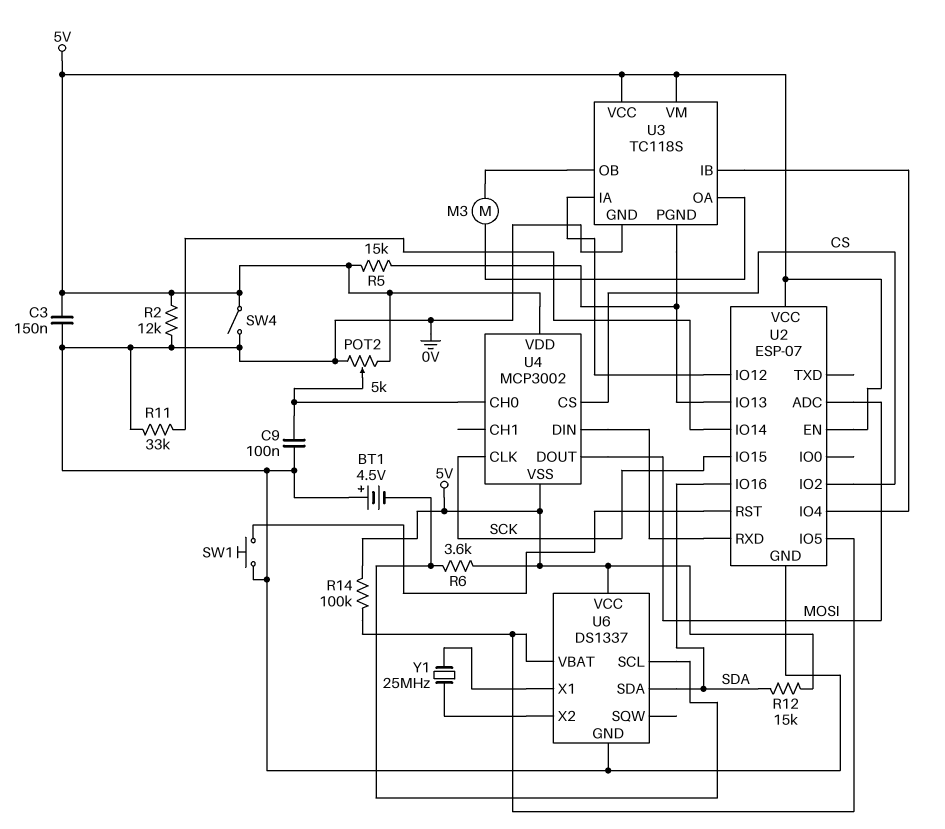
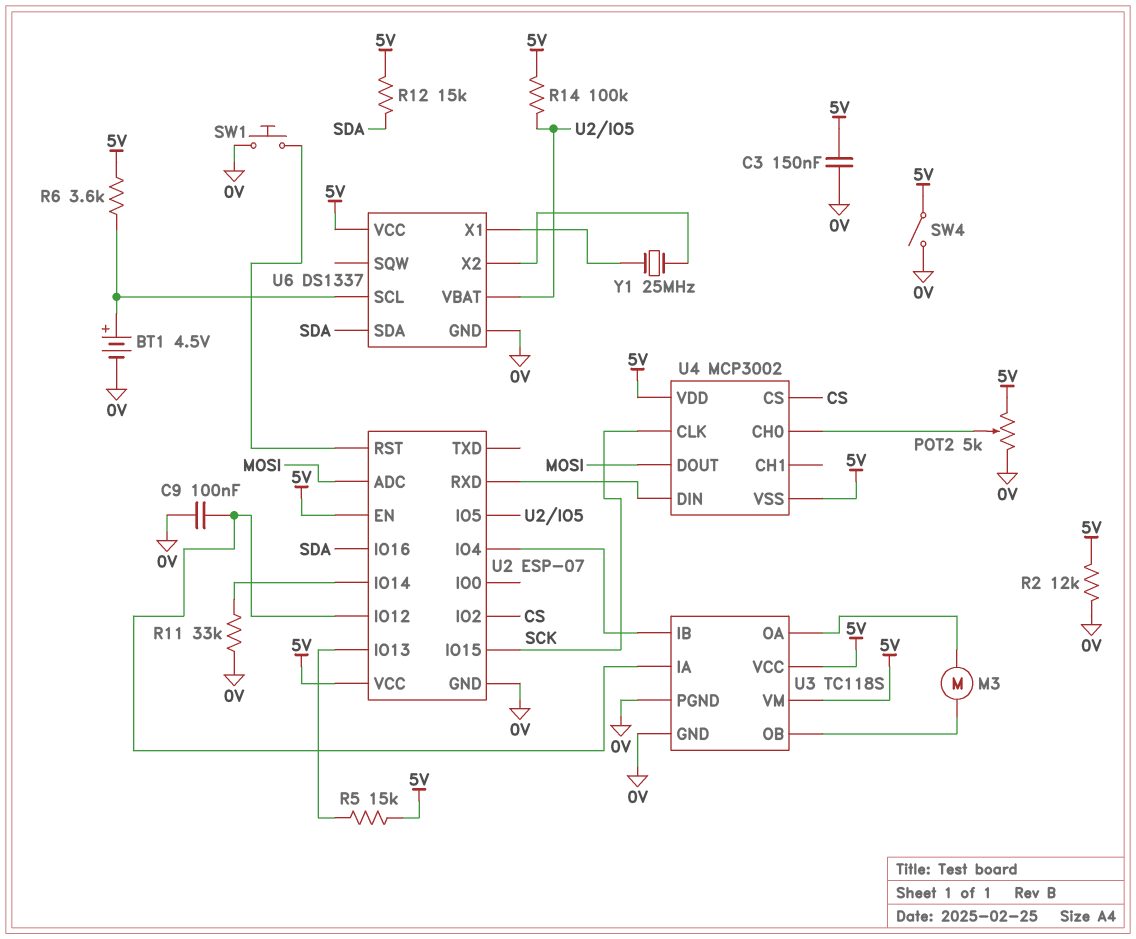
BT1: 4.5V (plus 0V, minus U6/SCL) -> 4.5V (plus U6/SCL, minus 0V)
C9: 100nF (0V, U4/CH0) -> 100nF (0V, U2/IO12)
U3 pin PGND: U2/IO13 -> 0V

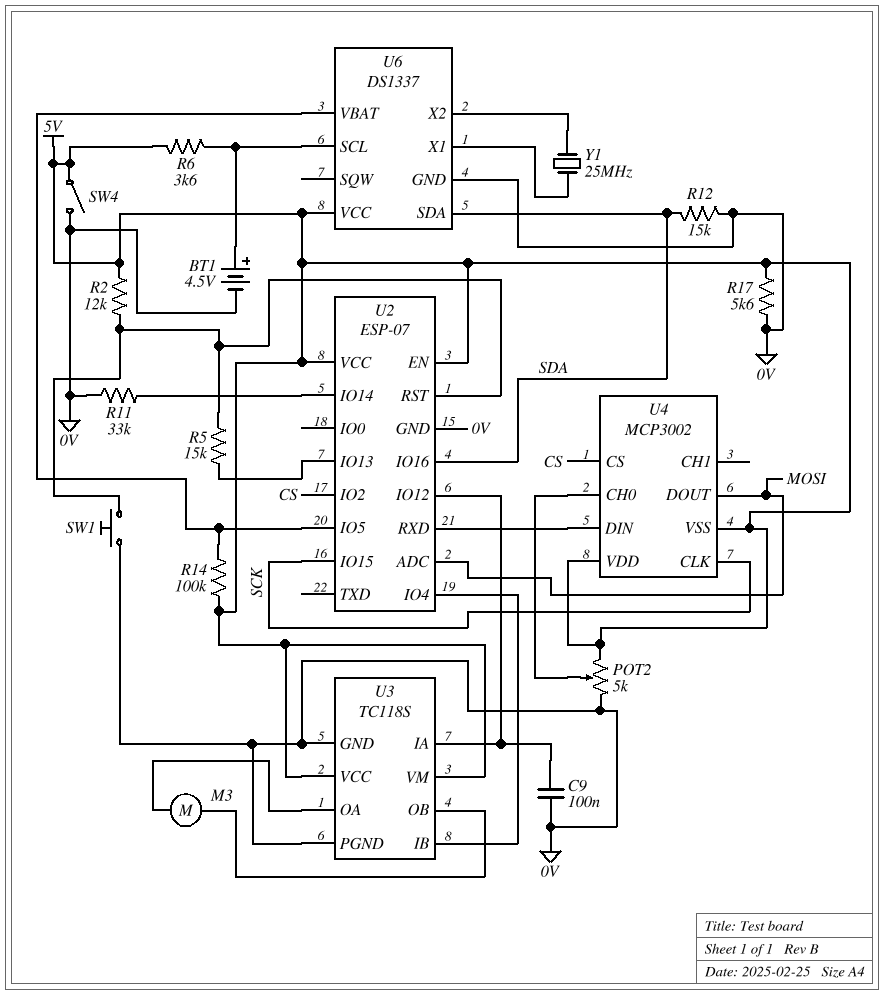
C3: 150nF (0V, 5V) -> none
R2: 12k (0V, 5V) -> 12k (5V, U2/RST)
R5: 15k (5V, U2/IO13) -> 15k (U2/IO13, U2/RST)
R12: 15k (5V, SDA) -> 15k (0V, SDA)
R17: none -> 5.6k (0V, 5V)

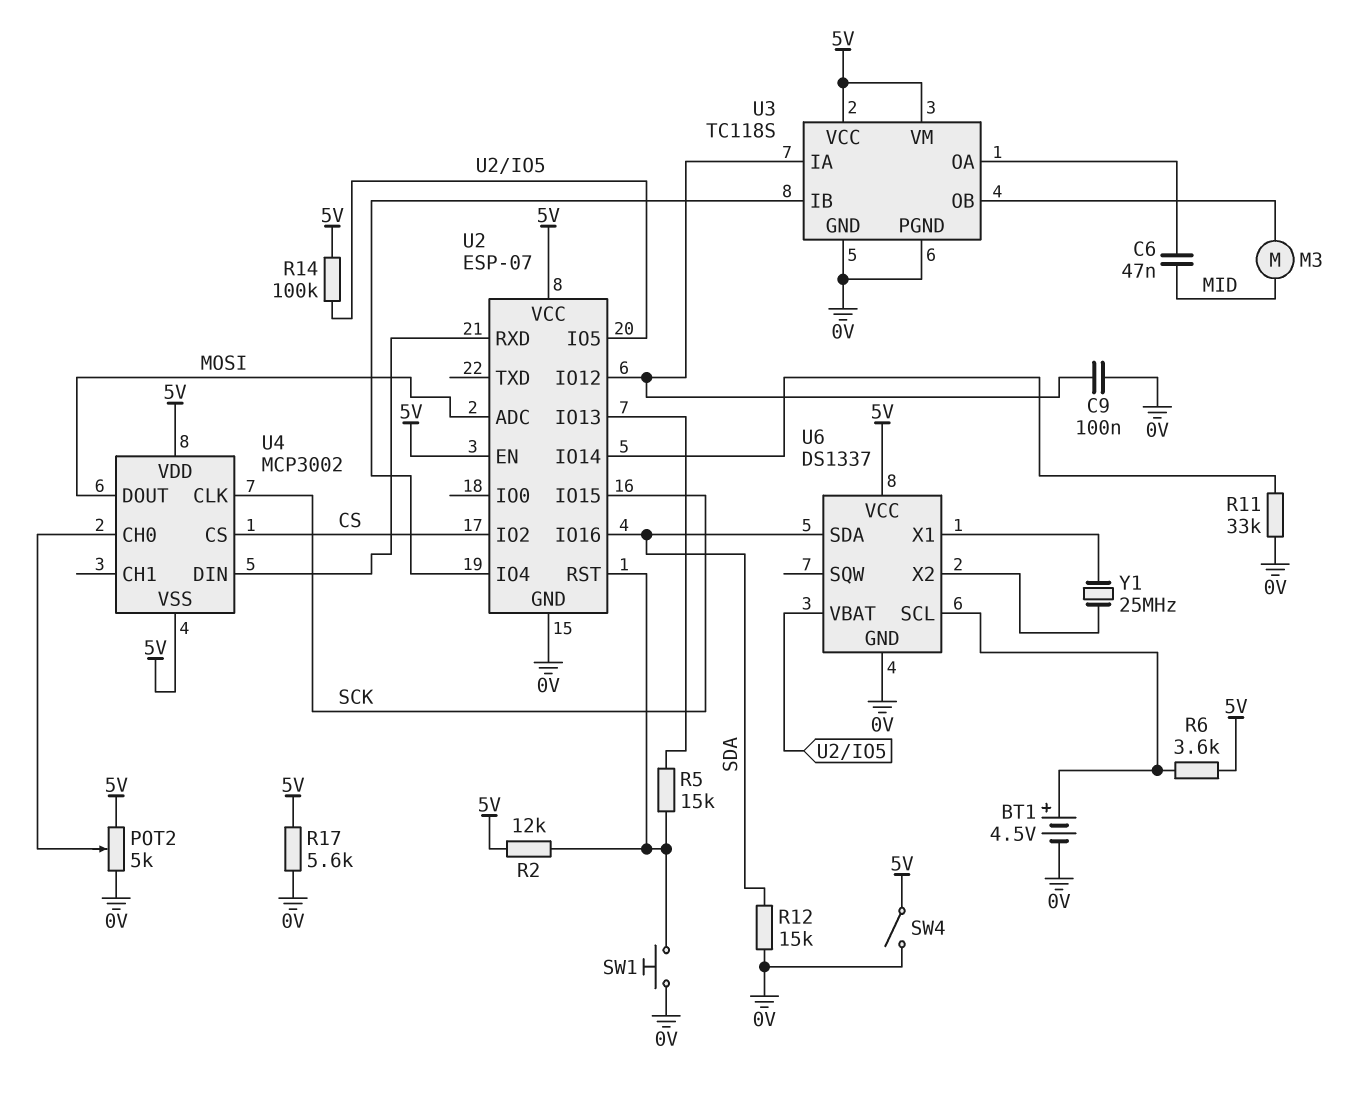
C6: none -> 47nF (MID, U3/OA)
M3: motor (U3/OA, U3/OB) -> motor (MID, U3/OB)

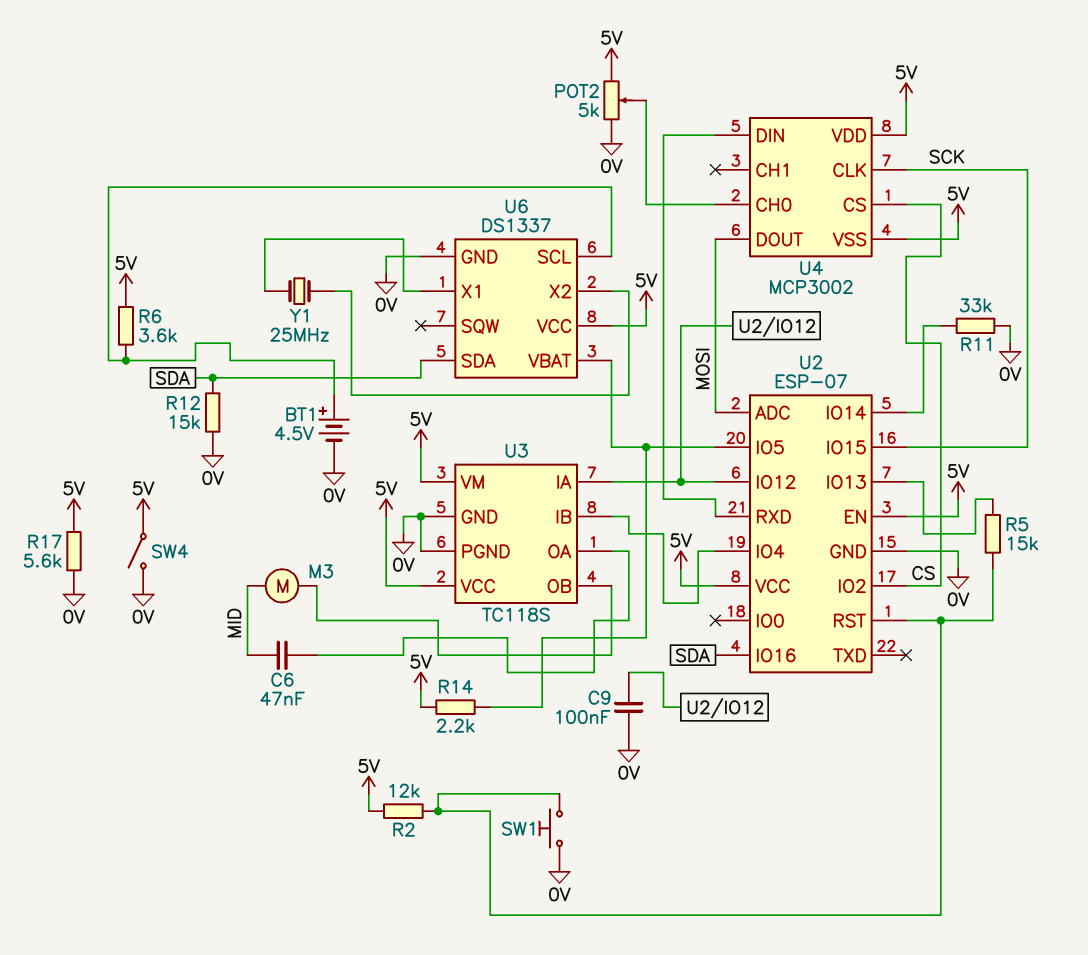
R14: 100k (5V, U2/IO5) -> 2.2k (5V, U2/IO5)

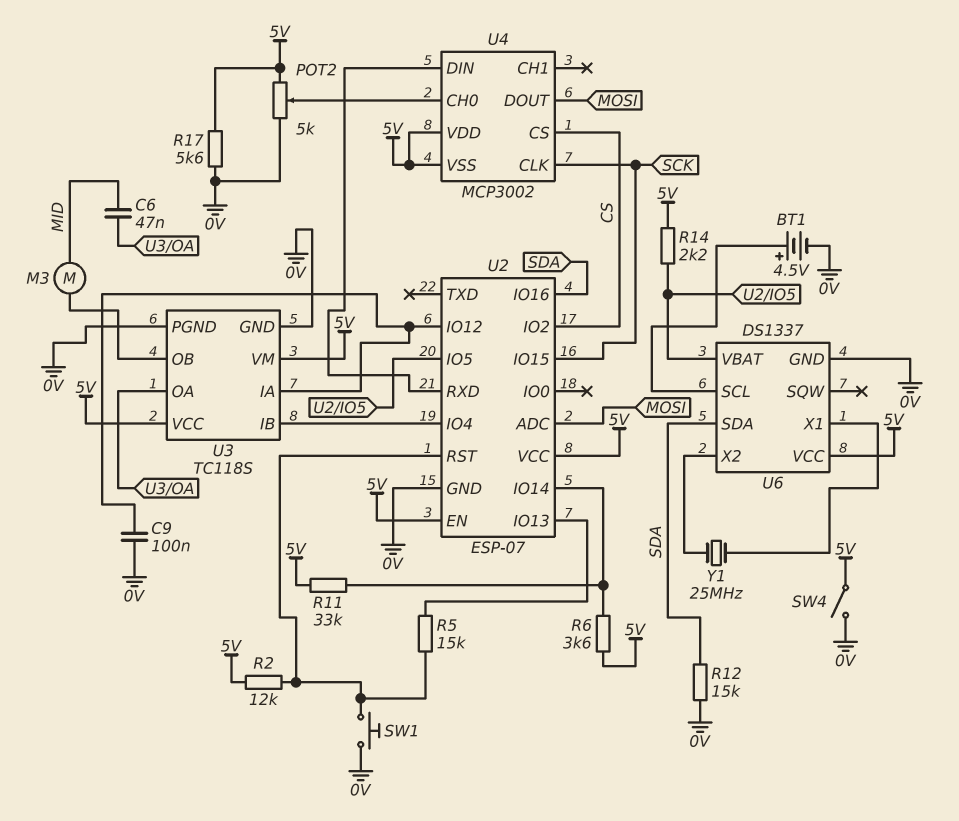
R6: 3.6k (5V, U6/SCL) -> 3.6k (5V, U2/IO14)
R11: 33k (0V, U2/IO14) -> 33k (5V, U2/IO14)

